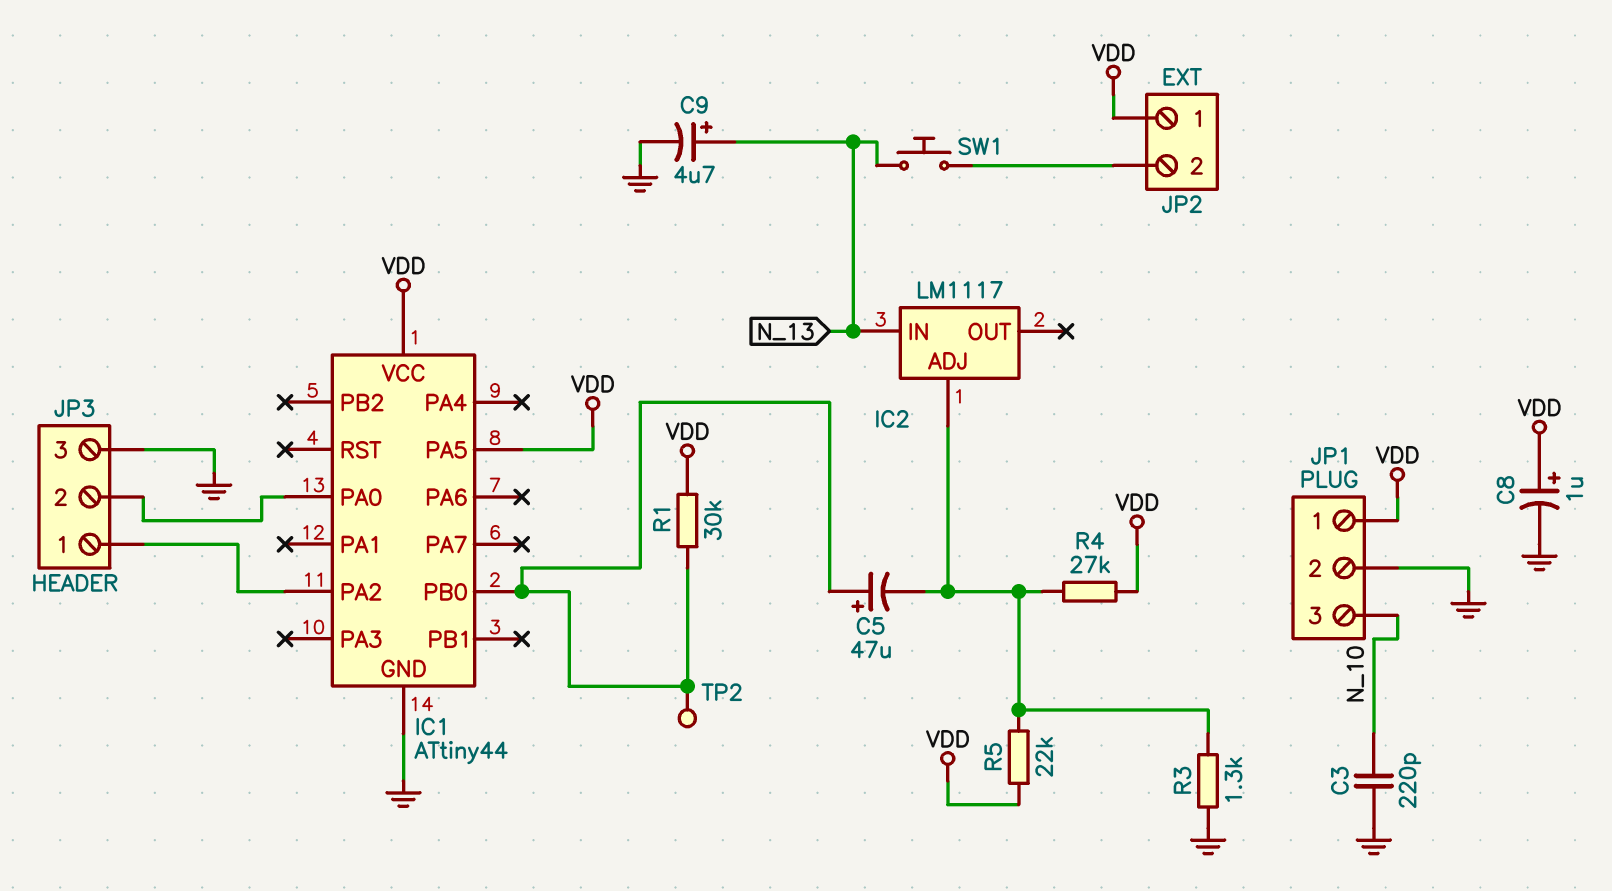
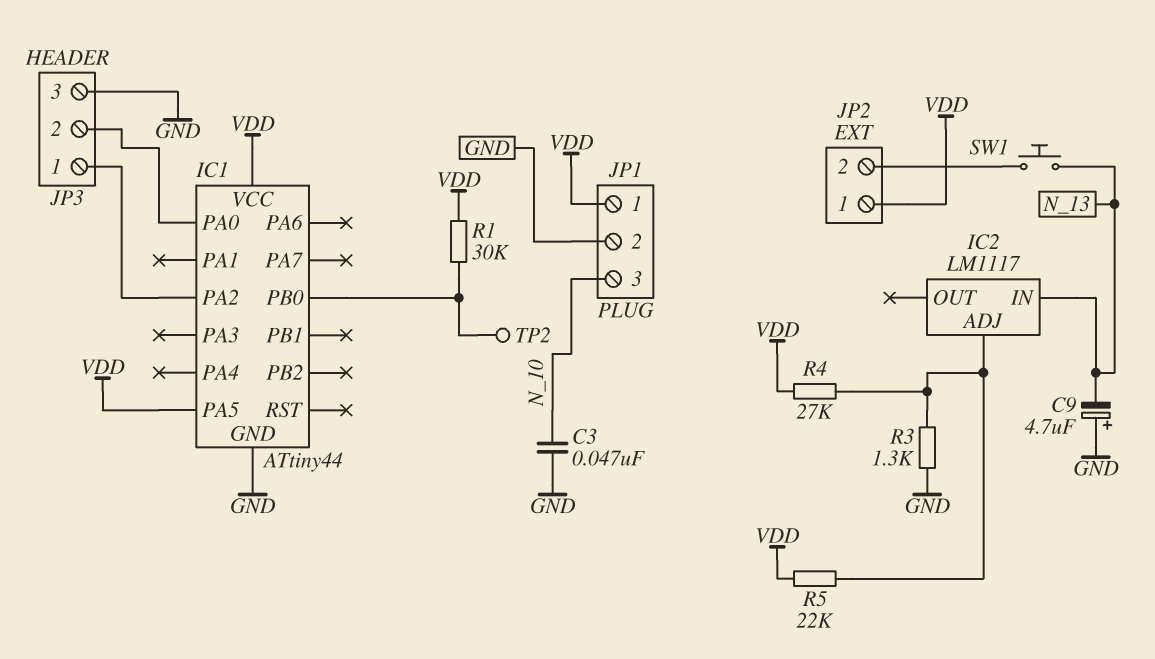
C3: 220pF (GND, N_10) -> 47nF (GND, N_10)
C5: 47uF (plus IC1/PB0, minus IC2/ADJ) -> none
C8: 1uF (plus VDD, minus GND) -> none
C9: 4.7uF (plus N_13, minus GND) -> 4.7uF (plus GND, minus N_13)

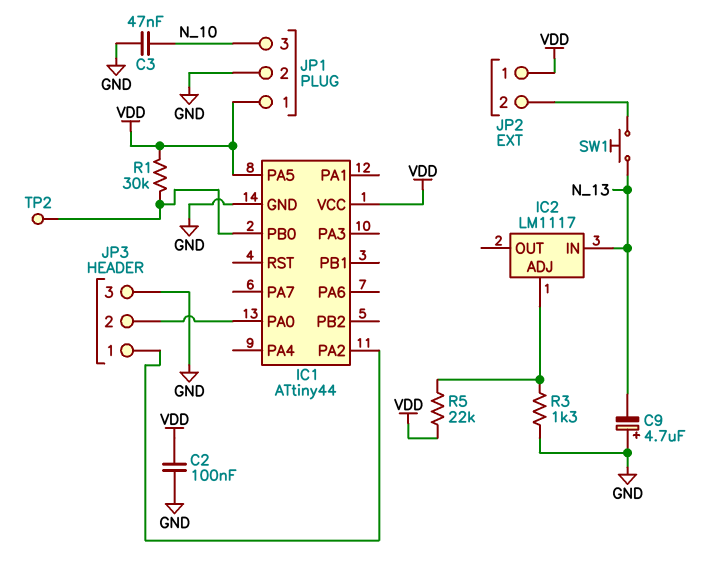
C2: none -> 100nF (GND, VDD)
R4: 27k (IC2/ADJ, VDD) -> none

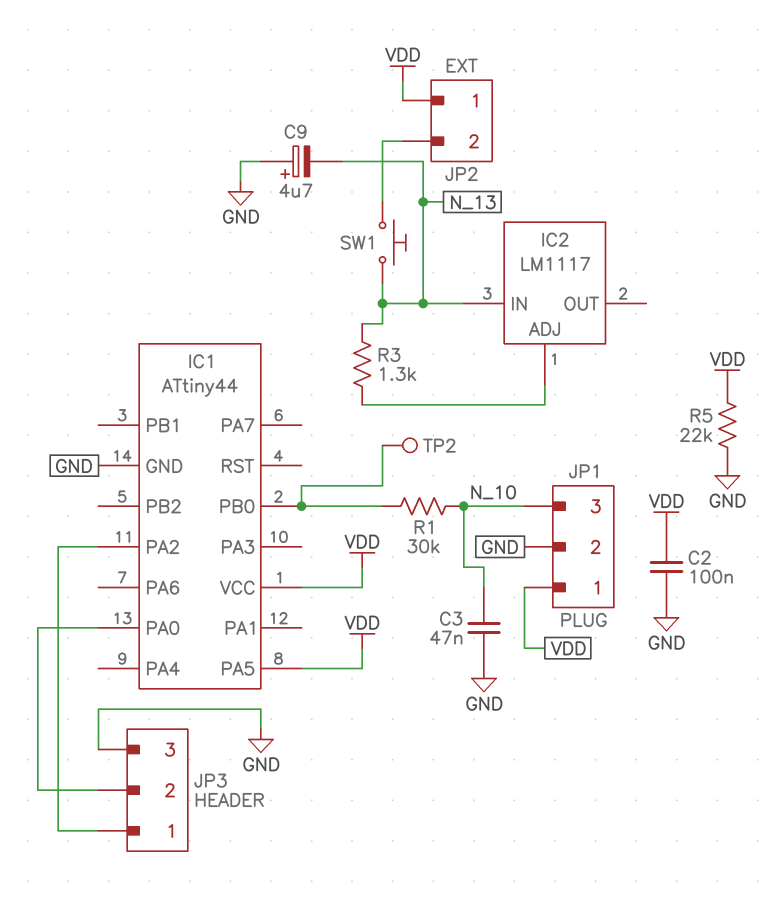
R1: 30k (IC1/PB0, VDD) -> 30k (IC1/PB0, N_10)
R3: 1.3k (GND, IC2/ADJ) -> 1.3k (IC2/ADJ, N_13)
R5: 22k (IC2/ADJ, VDD) -> 22k (GND, VDD)

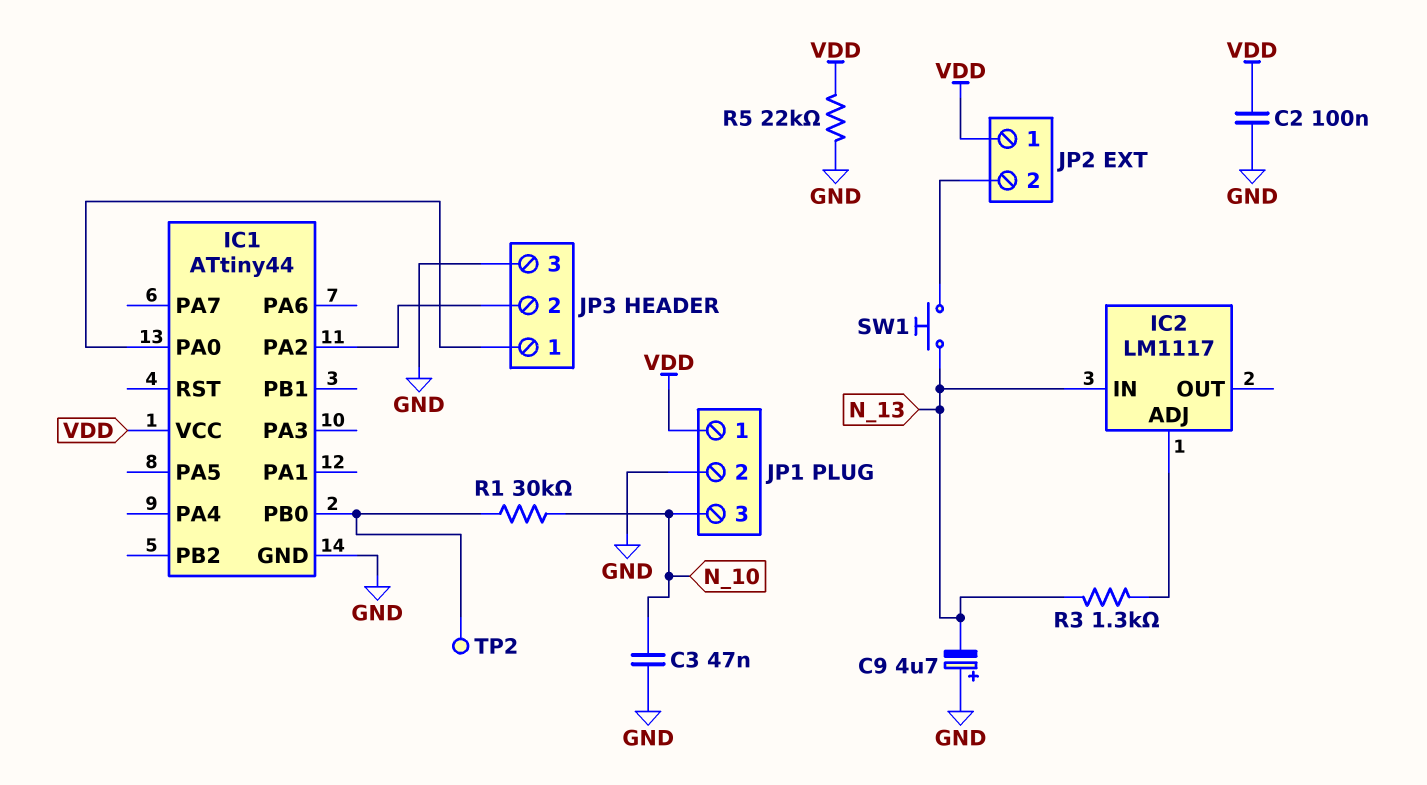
IC1 pin PA5: VDD -> none
JP3 pin 1: IC1/PA2 -> IC1/PA0
JP3 pin 2: IC1/PA0 -> IC1/PA2

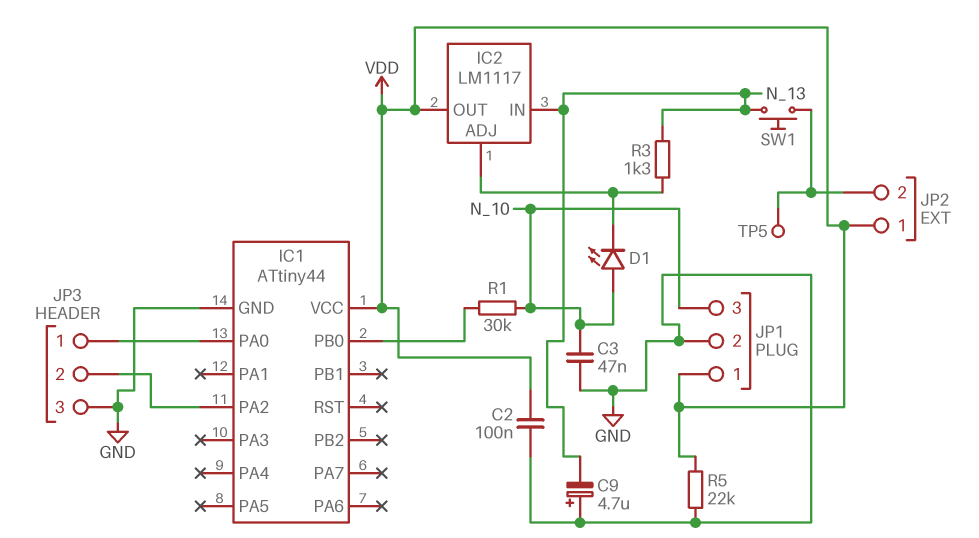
D1: none -> LED (A N_10, K IC2/ADJ)
IC2 pin OUT: none -> VDD
TP2: test point (IC1/PB0) -> none
TP5: none -> test point (JP2/2)

